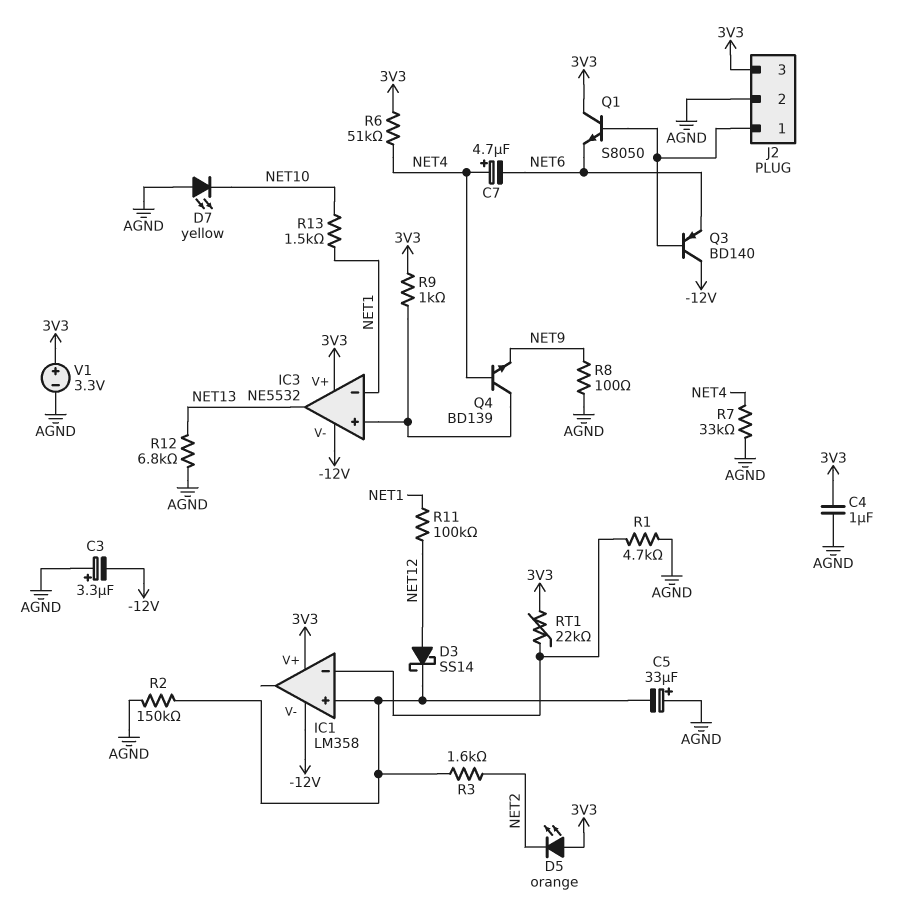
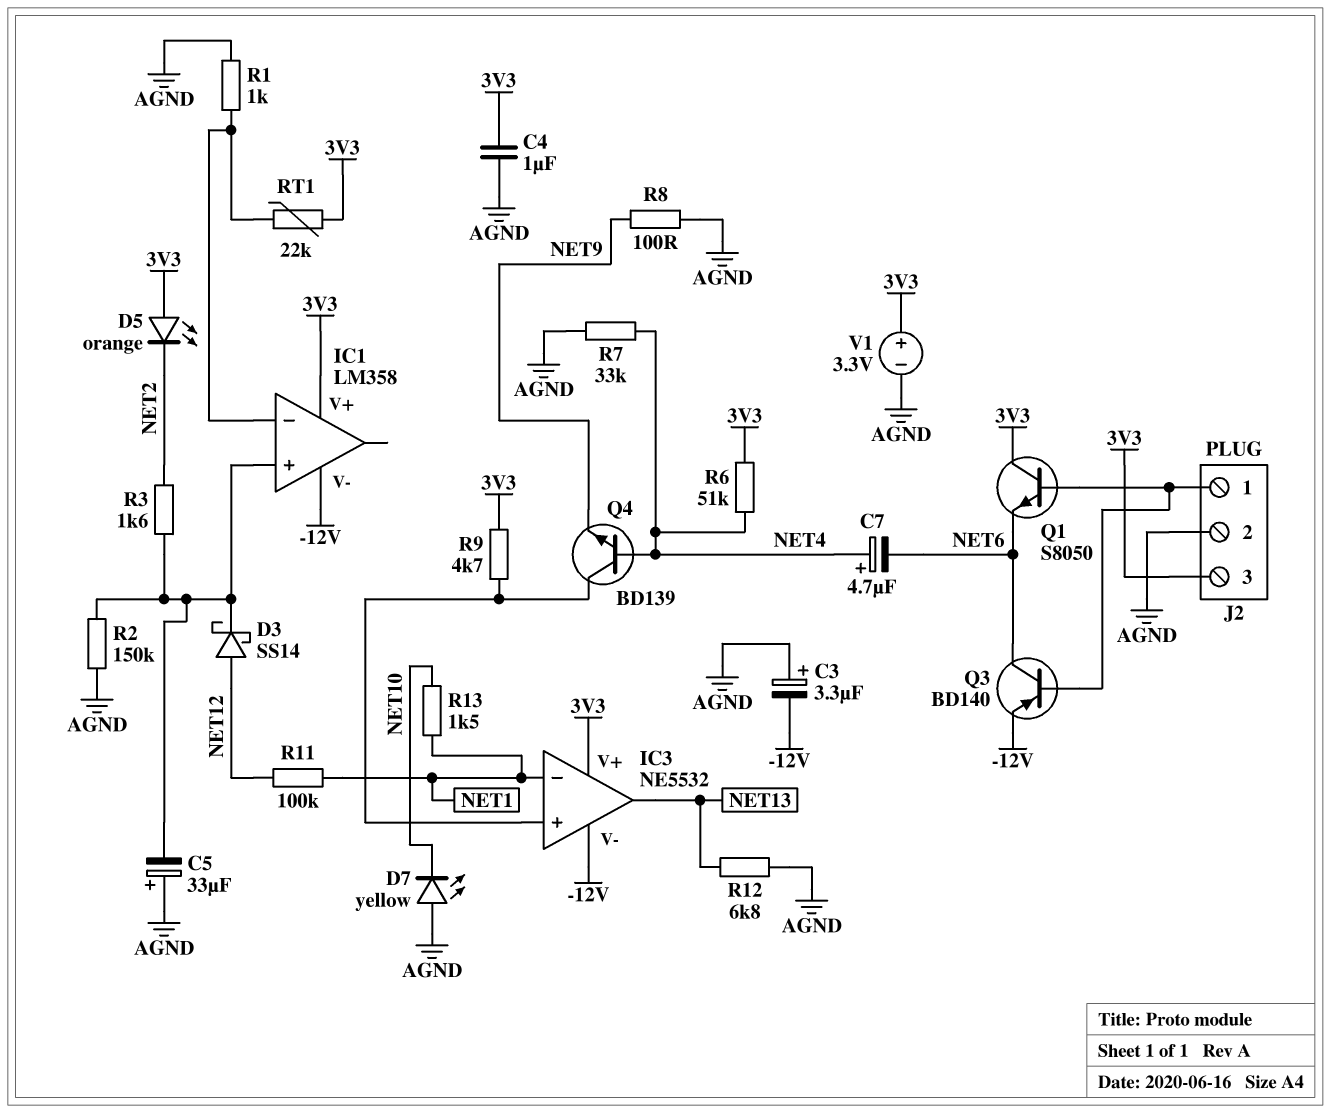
Q3: PNP BD140 (B J2/1, C -12V, E NET6) -> PNP BD140 (B J2/1, C NET6, E -12V)
R1: 4.7k (AGND, IC1/in-) -> 1k (AGND, IC1/in-)
R9: 1k (3V3, IC3/in+) -> 4.7k (3V3, IC3/in+)

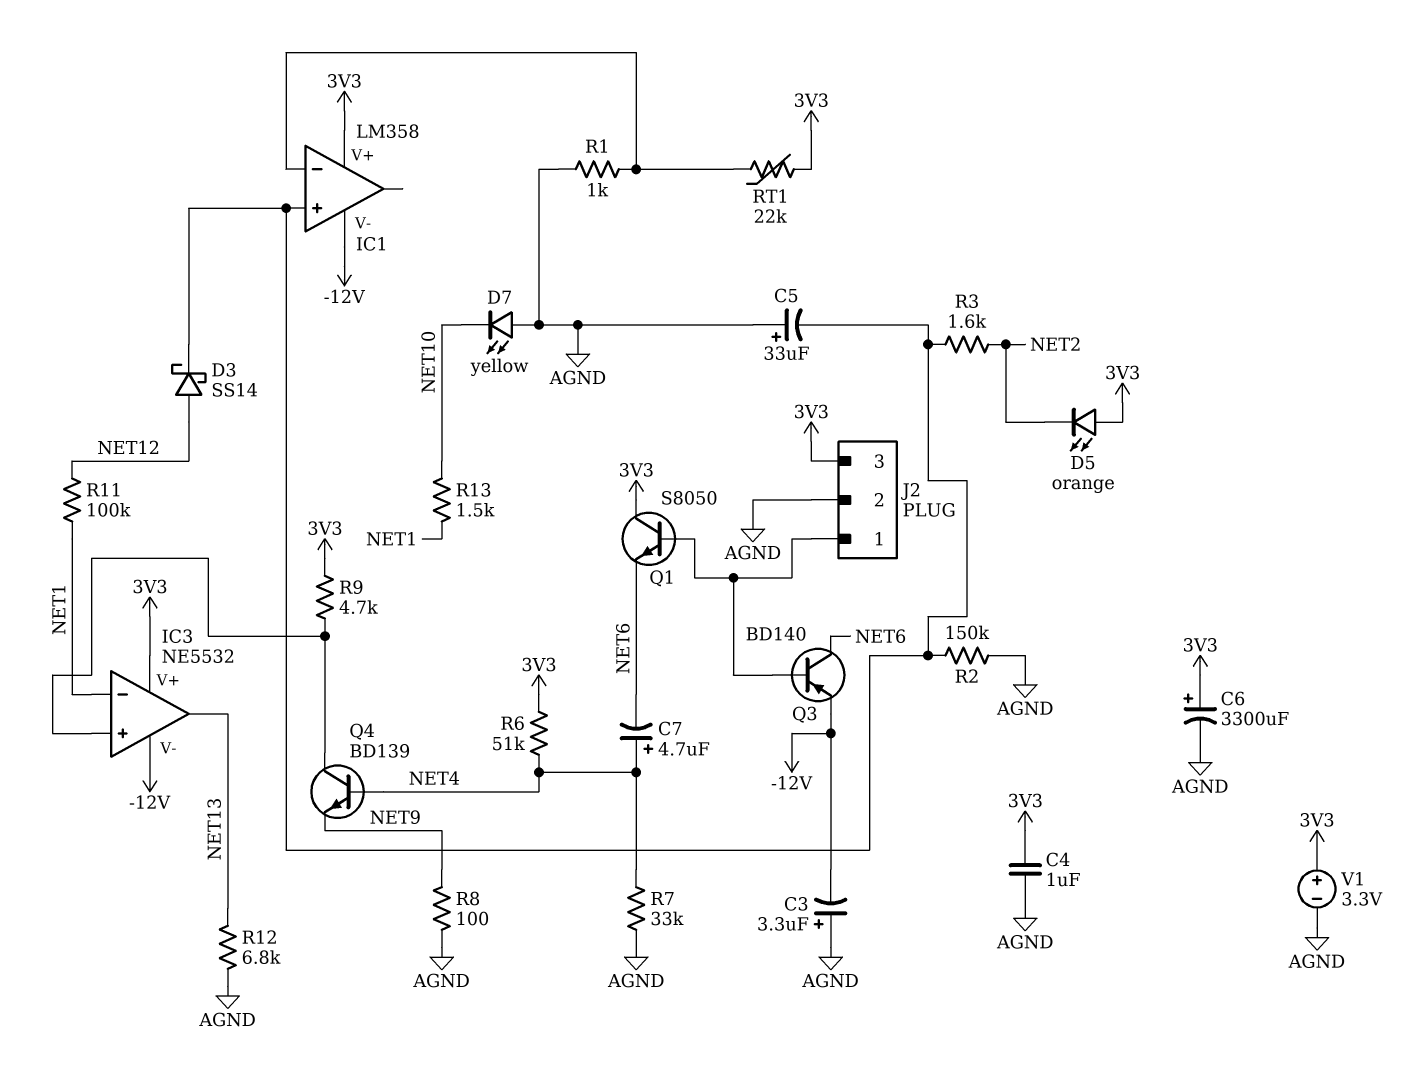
C6: none -> 3300uF (plus 3V3, minus AGND)

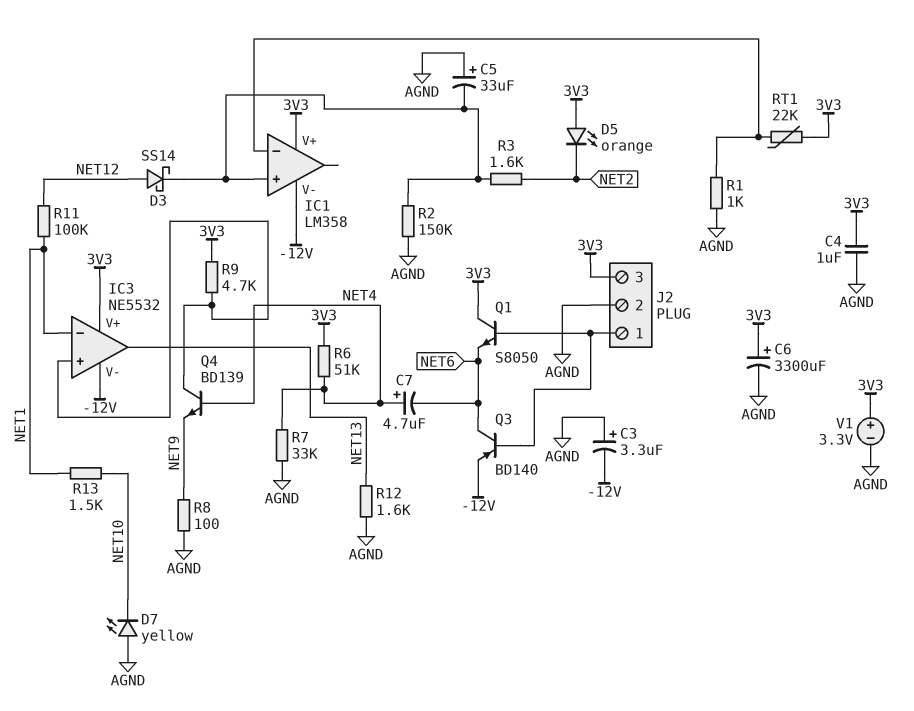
R12: 6.8k (AGND, NET13) -> 1.6k (AGND, NET13)

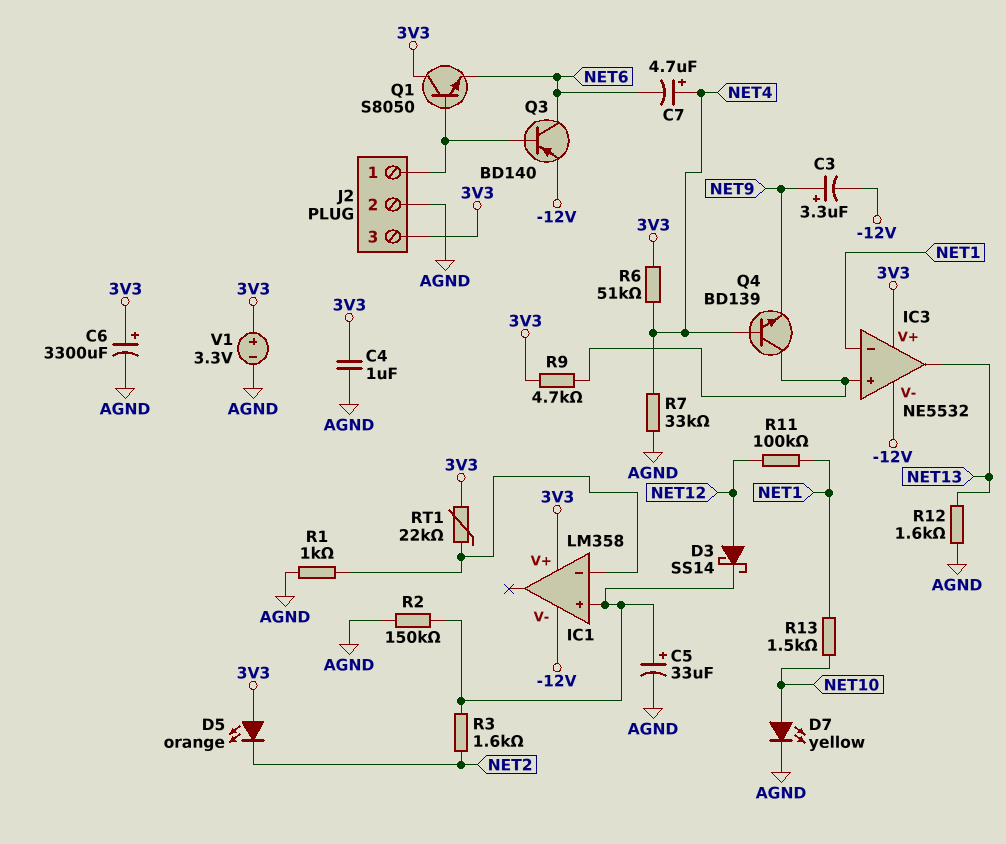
C3: 3.3uF (plus AGND, minus -12V) -> 3.3uF (plus NET9, minus -12V)
C5: 33uF (plus AGND, minus IC1/in+) -> 33uF (plus IC1/in+, minus AGND)
D7: LED yellow (A AGND, K NET10) -> LED yellow (A NET10, K AGND)
R8: 100 (AGND, NET9) -> none

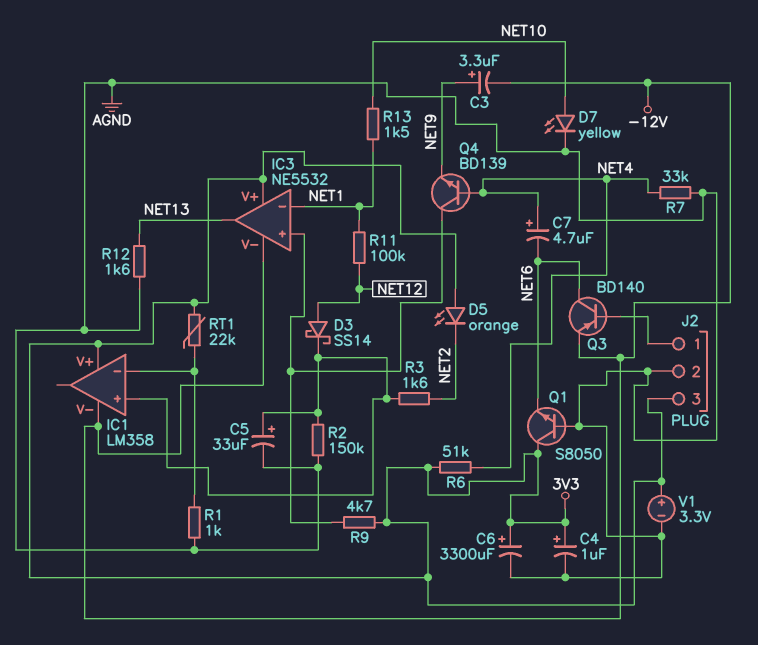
C4: 1uF (3V3, AGND) -> 1uF (plus 3V3, minus AGND)
Q1: NPN S8050 (B J2/1, C 3V3, E NET6) -> NPN S8050 (B AGND, C 3V3, E NET6)

